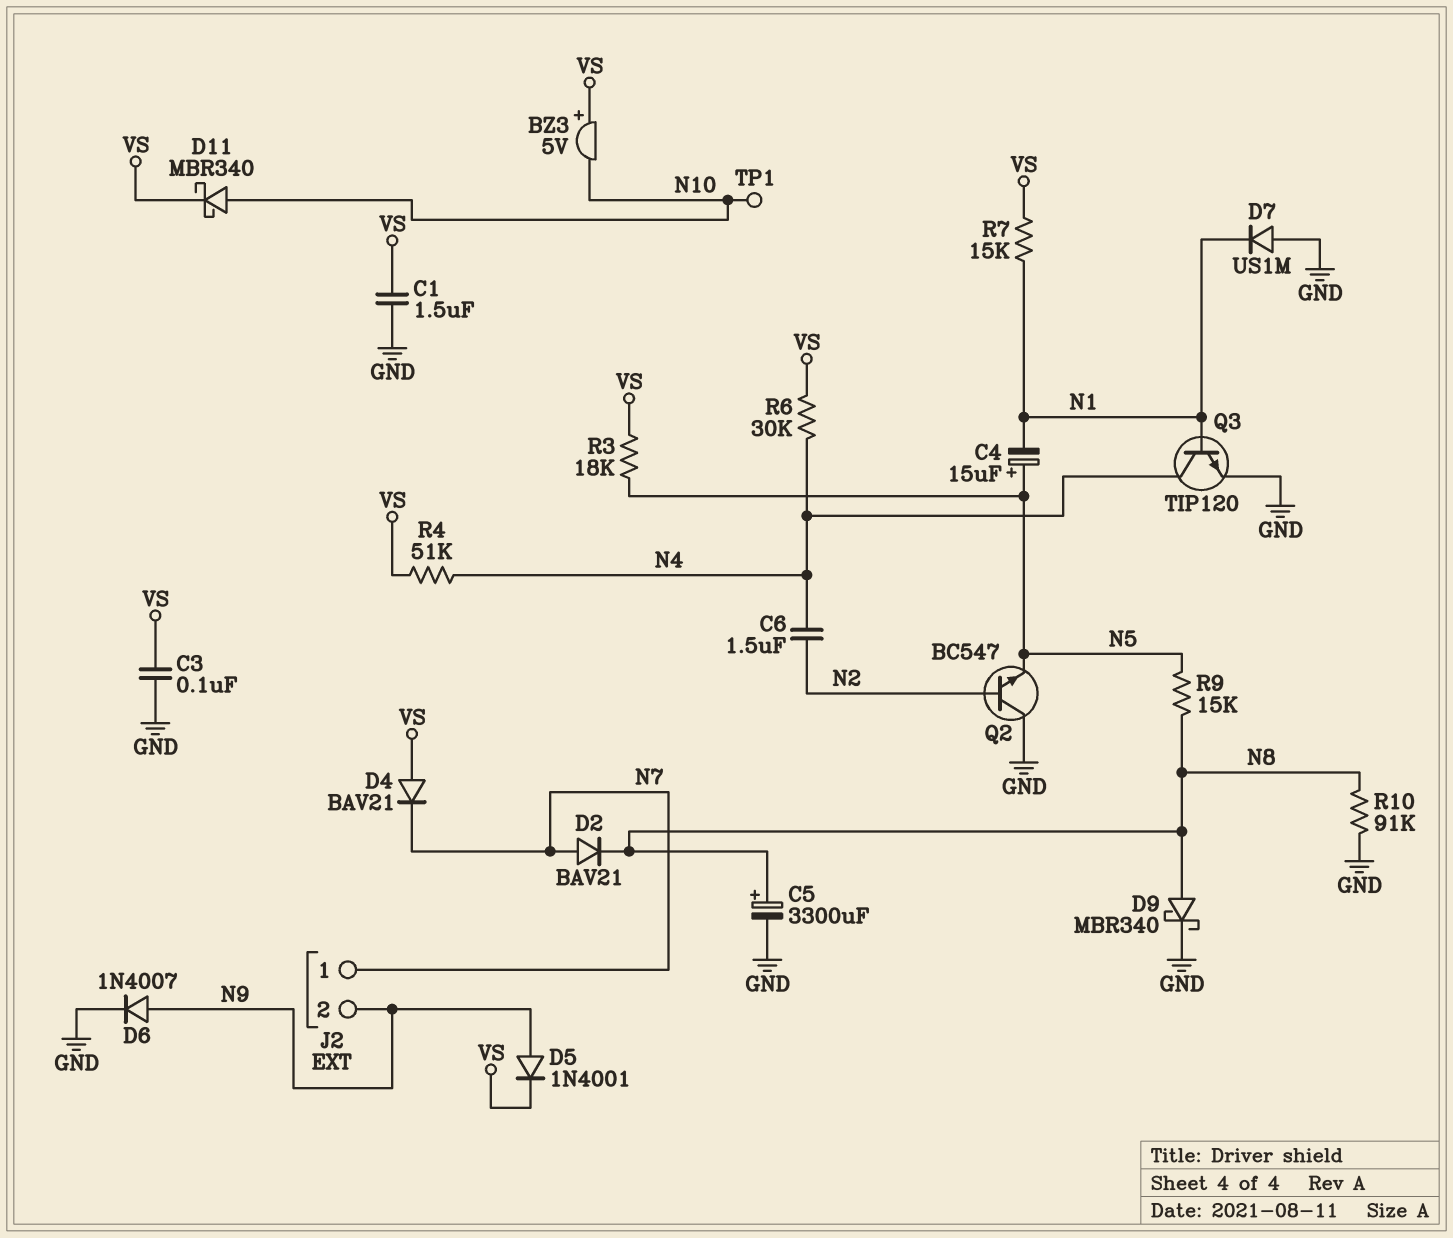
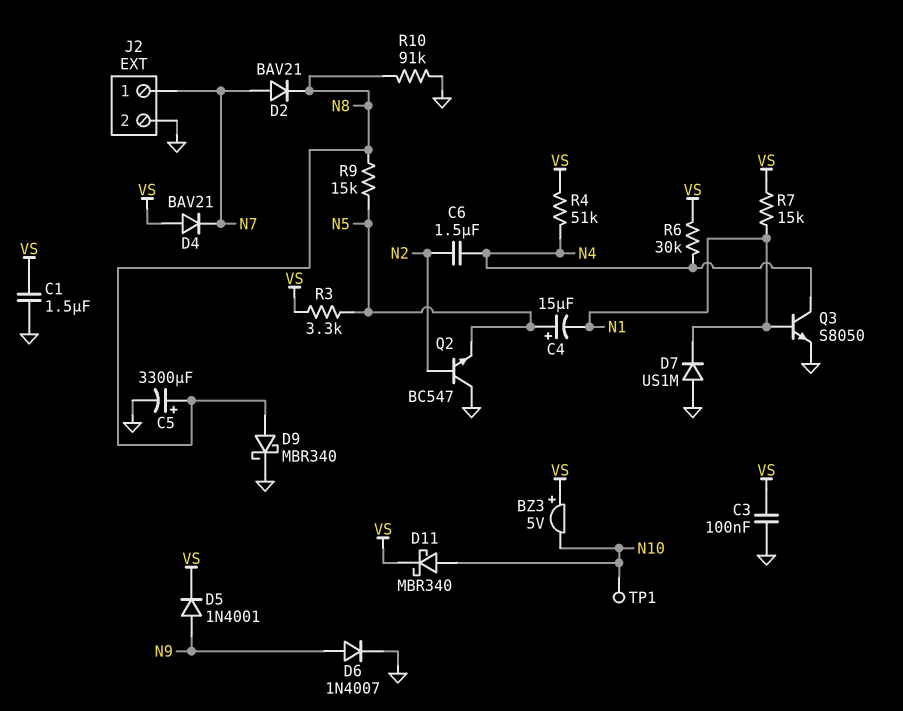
J2 pin 2: N9 -> GND
Q3: NPN TIP120 (B N1, C N4, E GND) -> NPN S8050 (B N1, C N4, E GND)
R3: 18k (N5, VS) -> 3.3k (N5, VS)

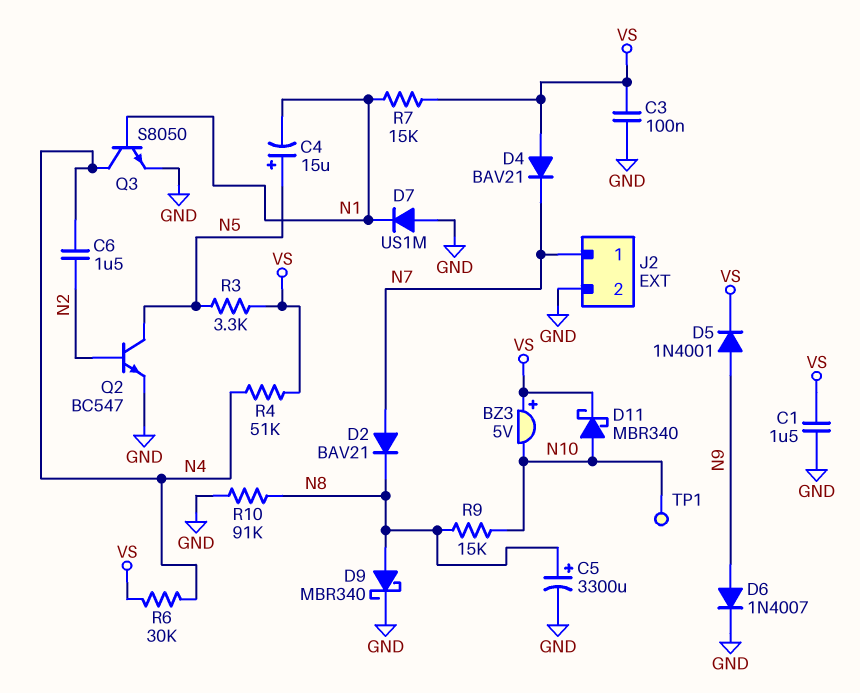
Q2: NPN BC547 (B N2, C GND, E N5) -> NPN BC547 (B N2, C N5, E GND)
R9: 15k (N5, N8) -> 15k (N8, N10)

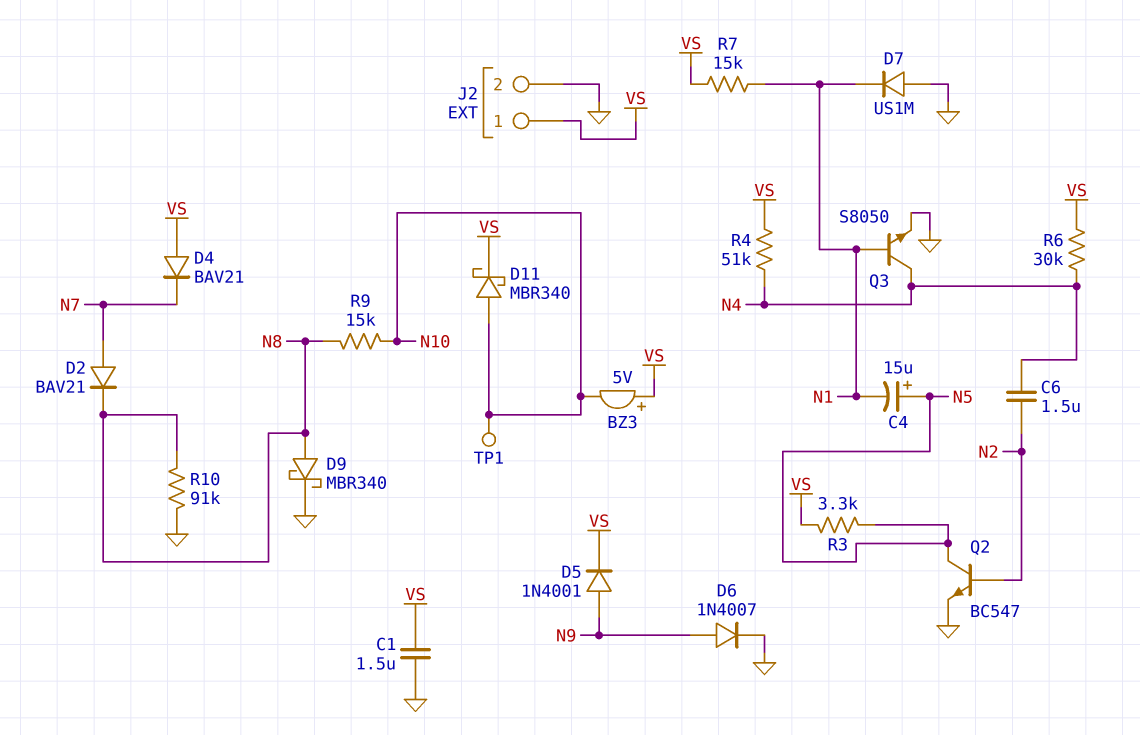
C3: 100nF (GND, VS) -> none
C5: 3300uF (plus N8, minus GND) -> none
J2 pin 1: N7 -> VS

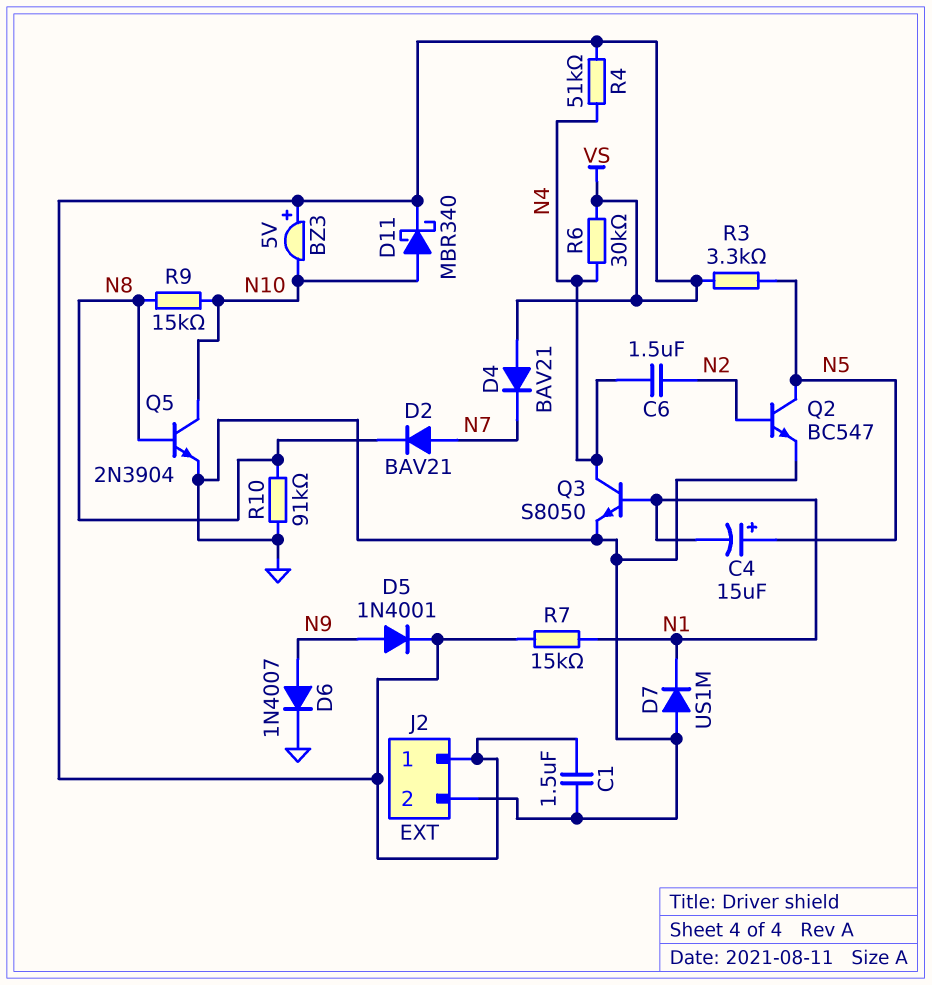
D9: schottky MBR340 (A N8, K GND) -> none
Q5: none -> NPN 2N3904 (B N8, C N10, E GND)
TP1: test point (N10) -> none

